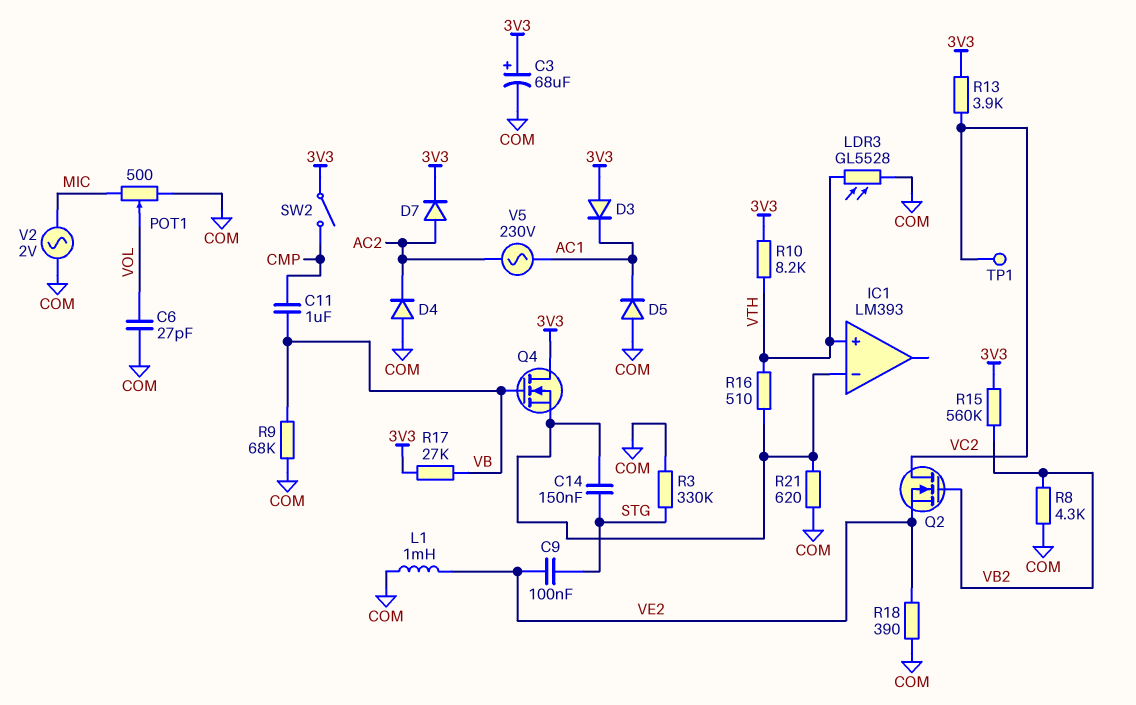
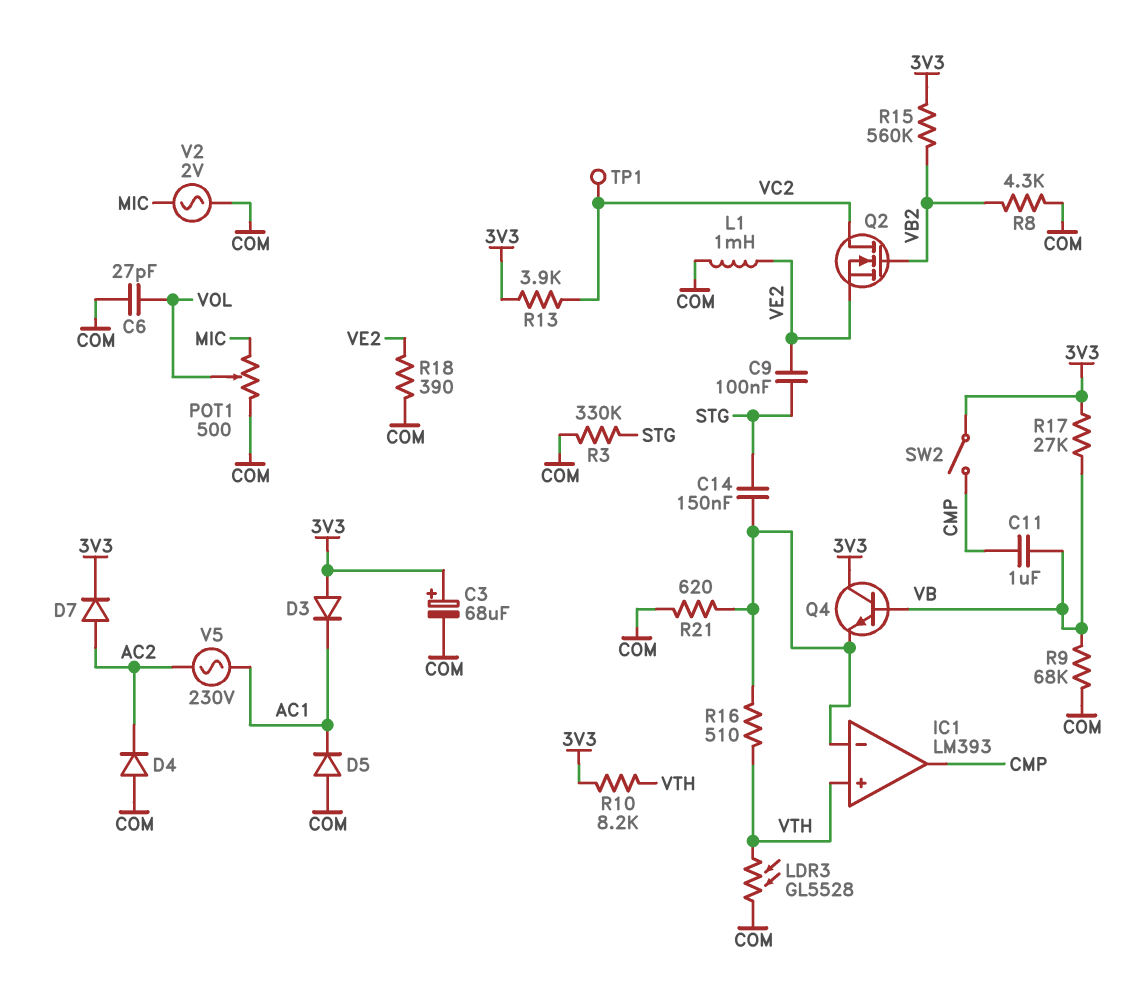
IC1 pin out: none -> CMP
Q4: NMOS (G VB, D 3V3, S IC1/in-) -> NPN (B VB, C 3V3, E IC1/in-)

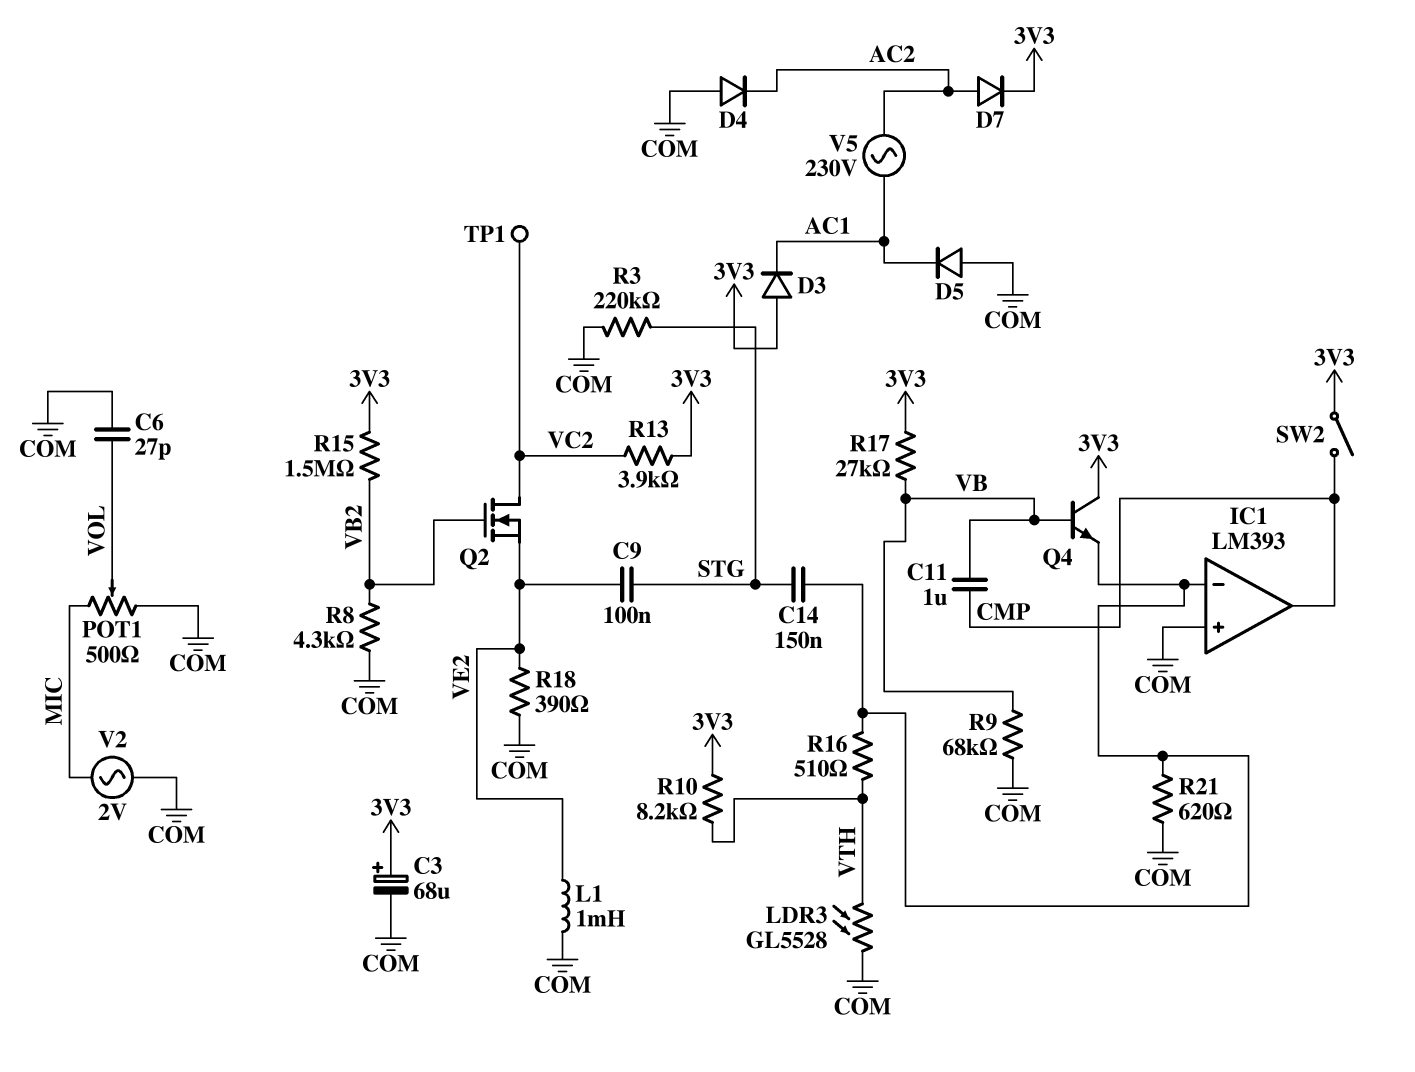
IC1 pin in+: VTH -> COM
R3: 330k (COM, STG) -> 220k (COM, STG)
R15: 560k (3V3, VB2) -> 1.5M (3V3, VB2)

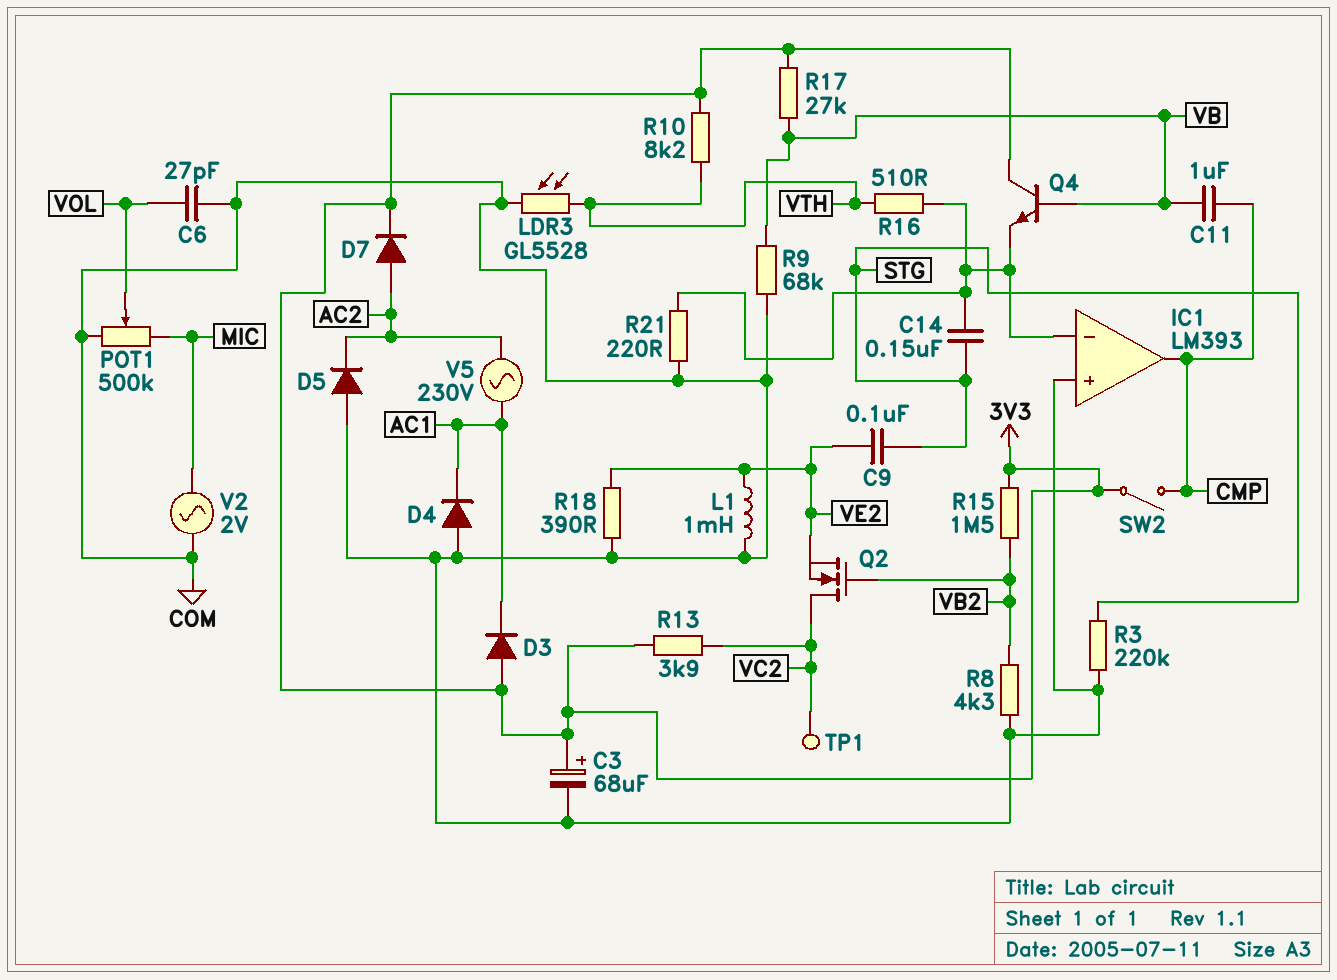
D4: diode (A COM, K AC2) -> diode (A COM, K AC1)
D5: diode (A COM, K AC1) -> diode (A COM, K AC2)
POT1: 500 (COM, MIC, wiper VOL) -> 500k (COM, MIC, wiper VOL)
R21: 620 (COM, IC1/in-) -> 220 (COM, IC1/in-)

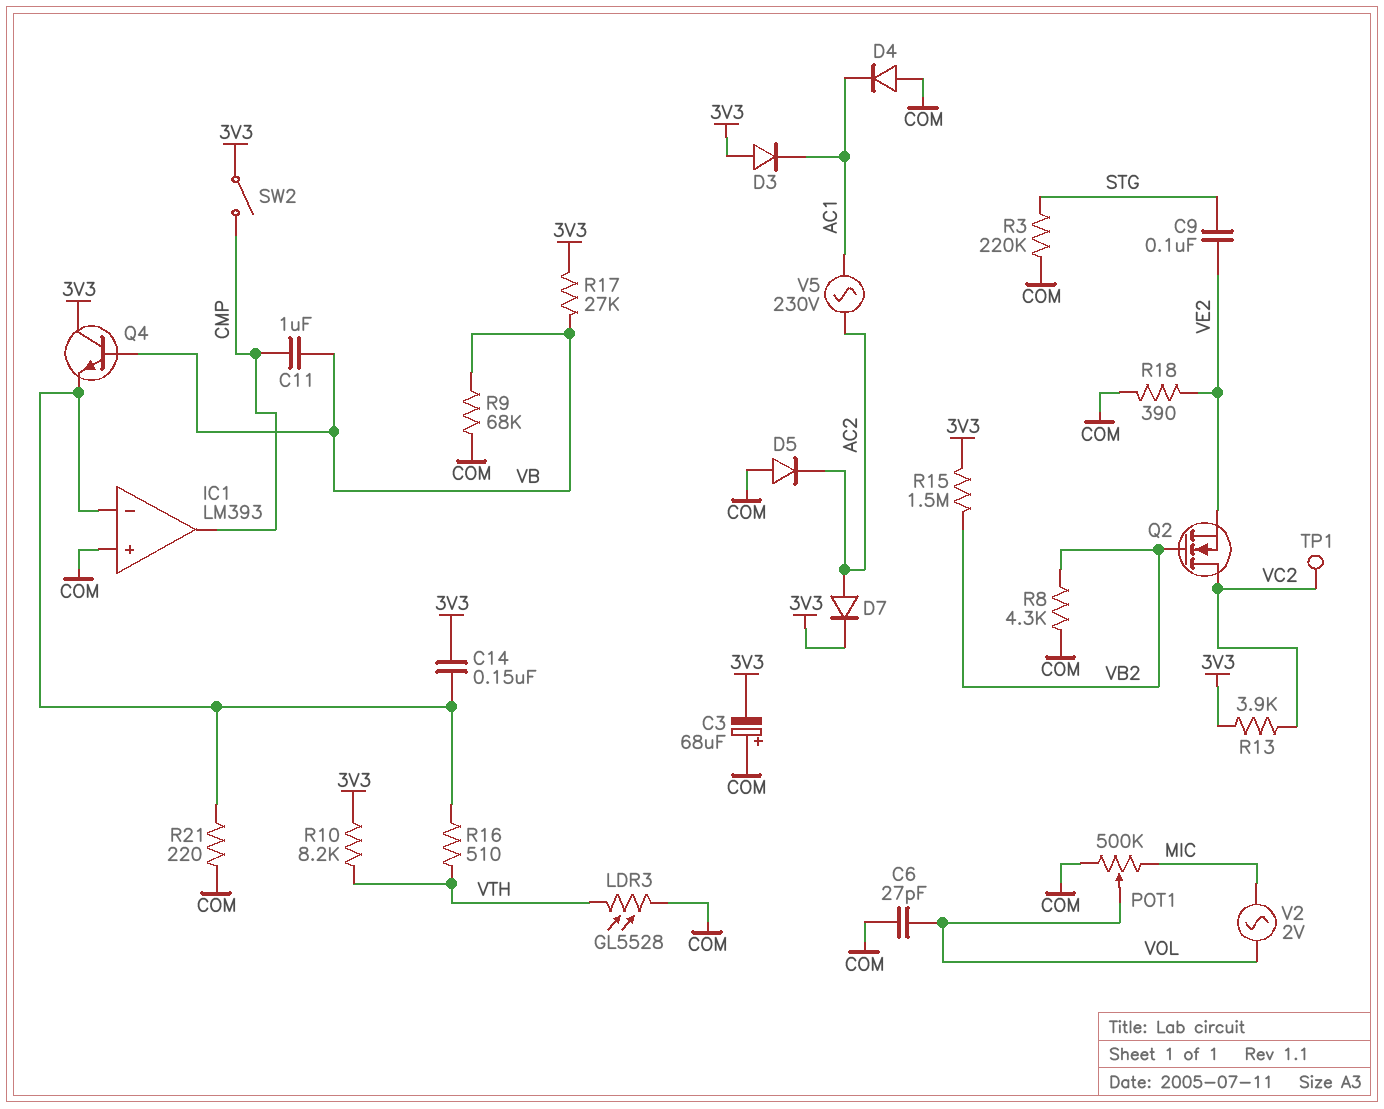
C3: 68uF (plus 3V3, minus COM) -> 68uF (plus COM, minus 3V3)
C14: 150nF (IC1/in-, STG) -> 150nF (3V3, IC1/in-)
L1: 1mH (COM, VE2) -> none
V2: AC 2V (COM, MIC) -> AC 2V (MIC, VOL)

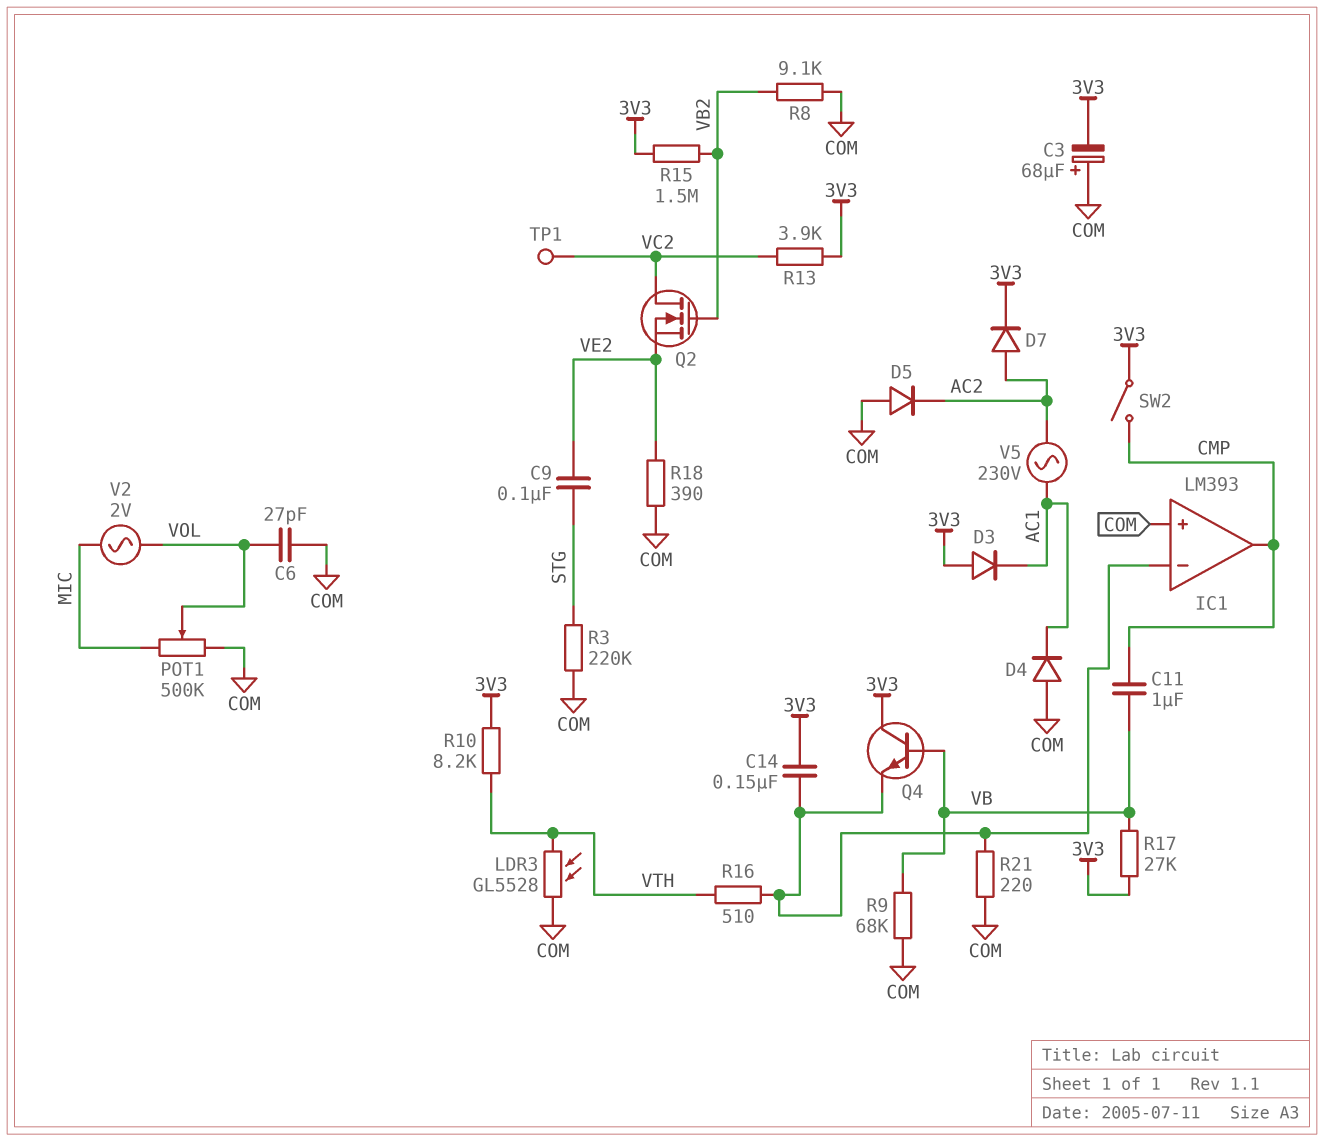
R8: 4.3k (COM, VB2) -> 9.1k (COM, VB2)

